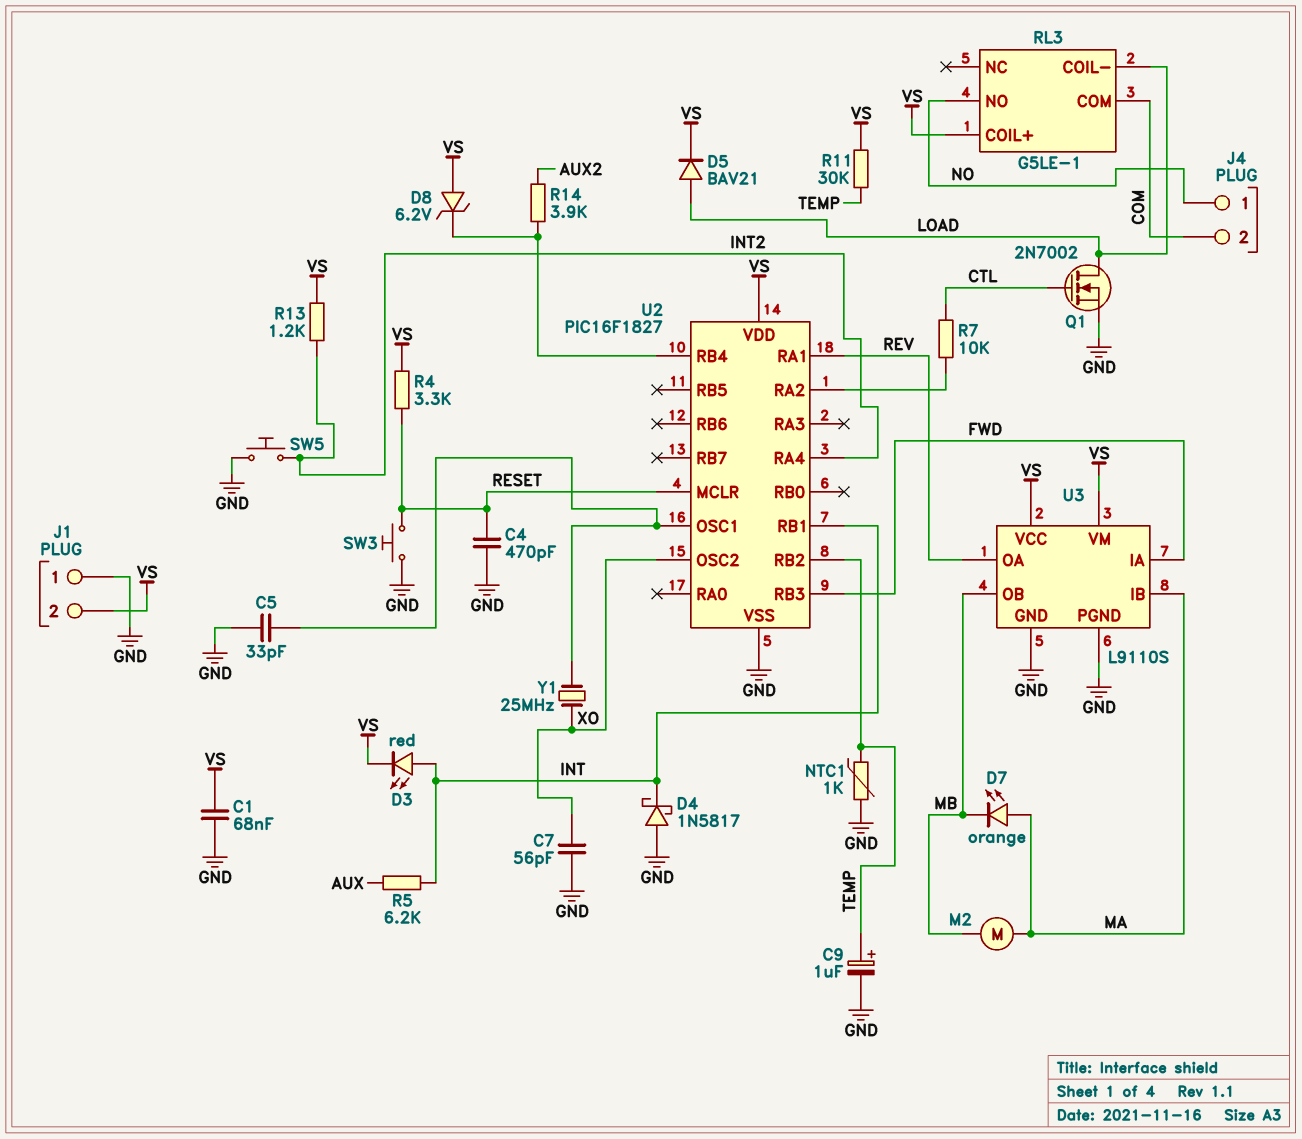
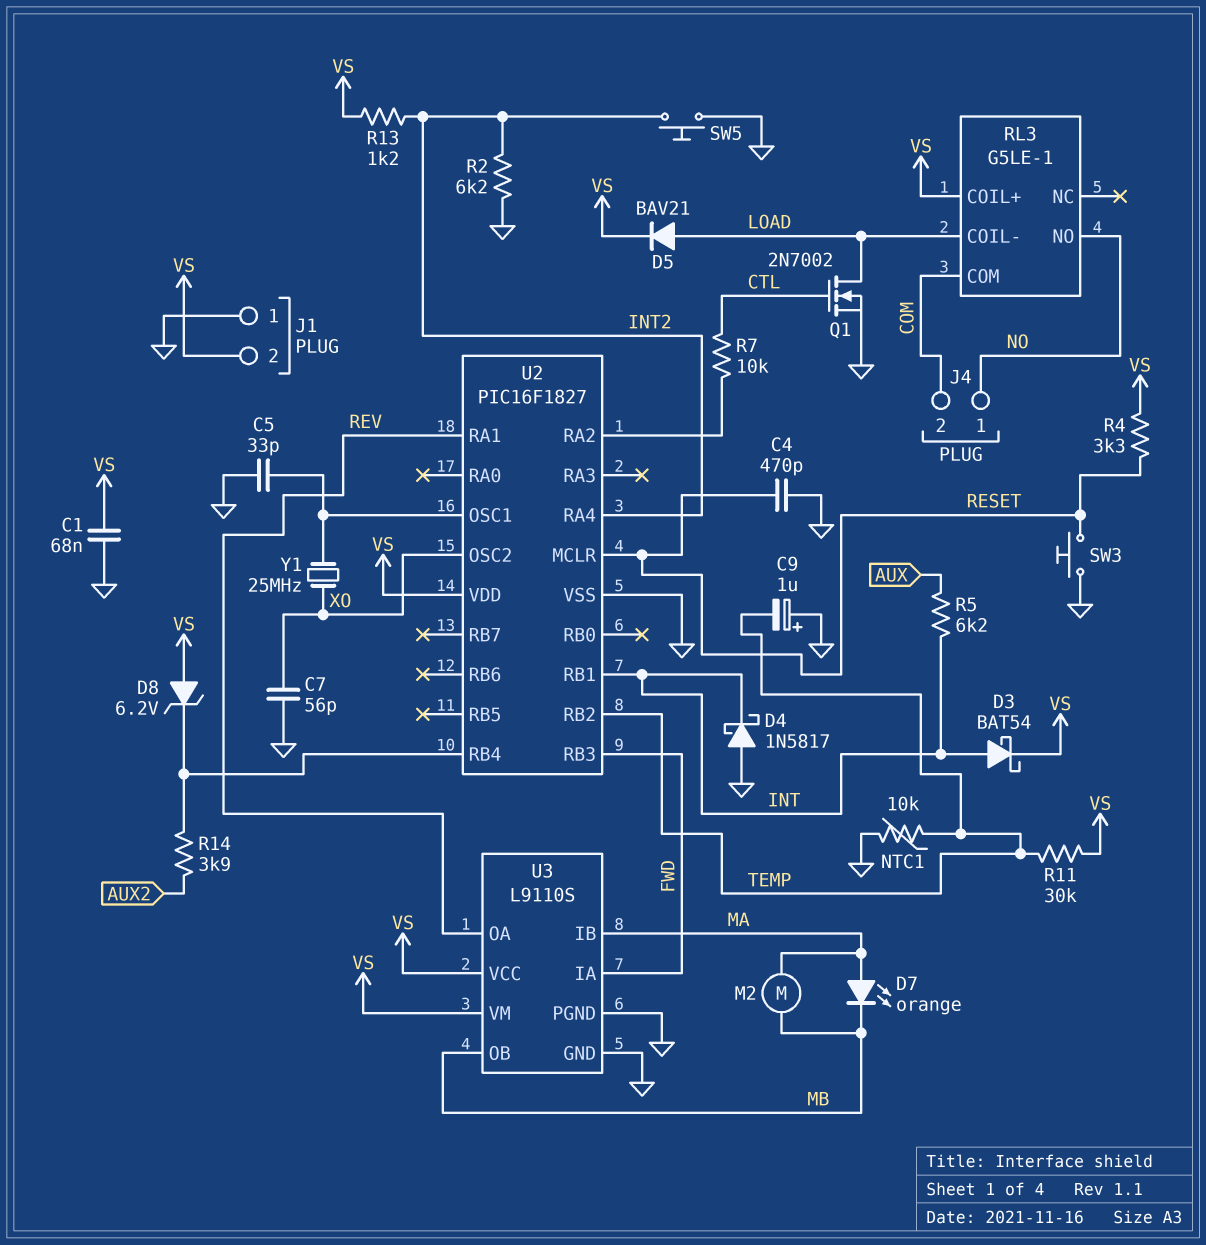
C9: 1uF (plus TEMP, minus GND) -> 1uF (plus GND, minus TEMP)
D3: LED red (A INT, K VS) -> schottky BAT54 (A INT, K VS)
NTC1: 1k (GND, TEMP) -> 10k (GND, TEMP)
R2: none -> 6.2k (GND, INT2)

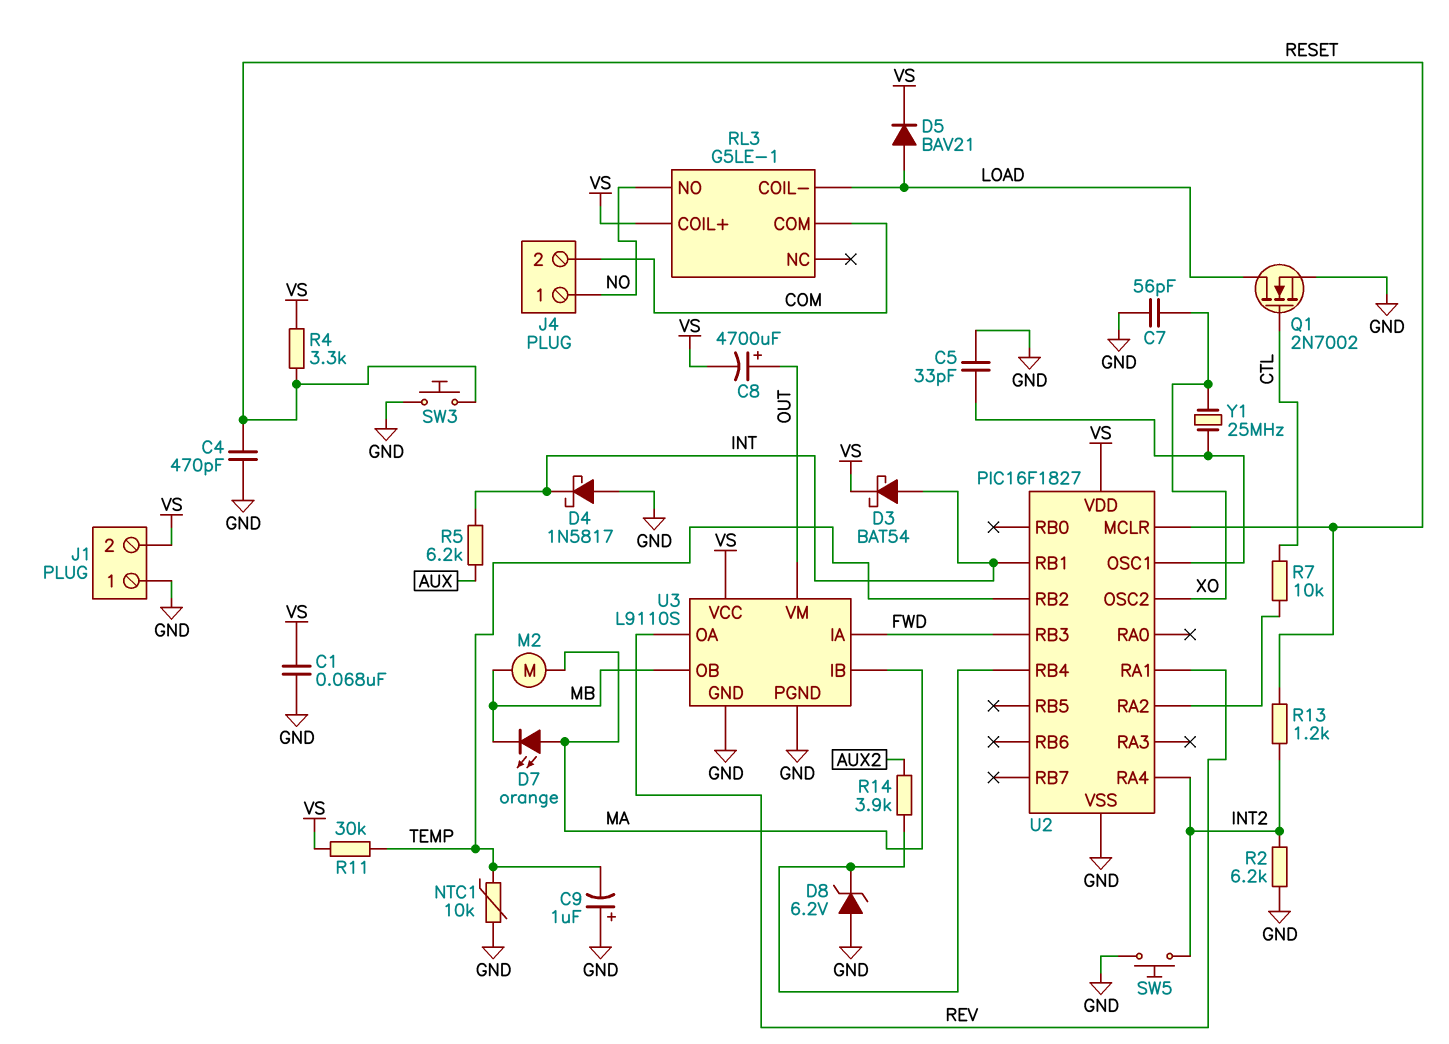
C8: none -> 4700uF (plus OUT, minus VS)
D8: zener 6.2V (A VS, K U2/RB4) -> zener 6.2V (A GND, K U2/RB4)
R13: 1.2k (INT2, VS) -> 1.2k (INT2, RESET)
U3 pin VM: VS -> OUT

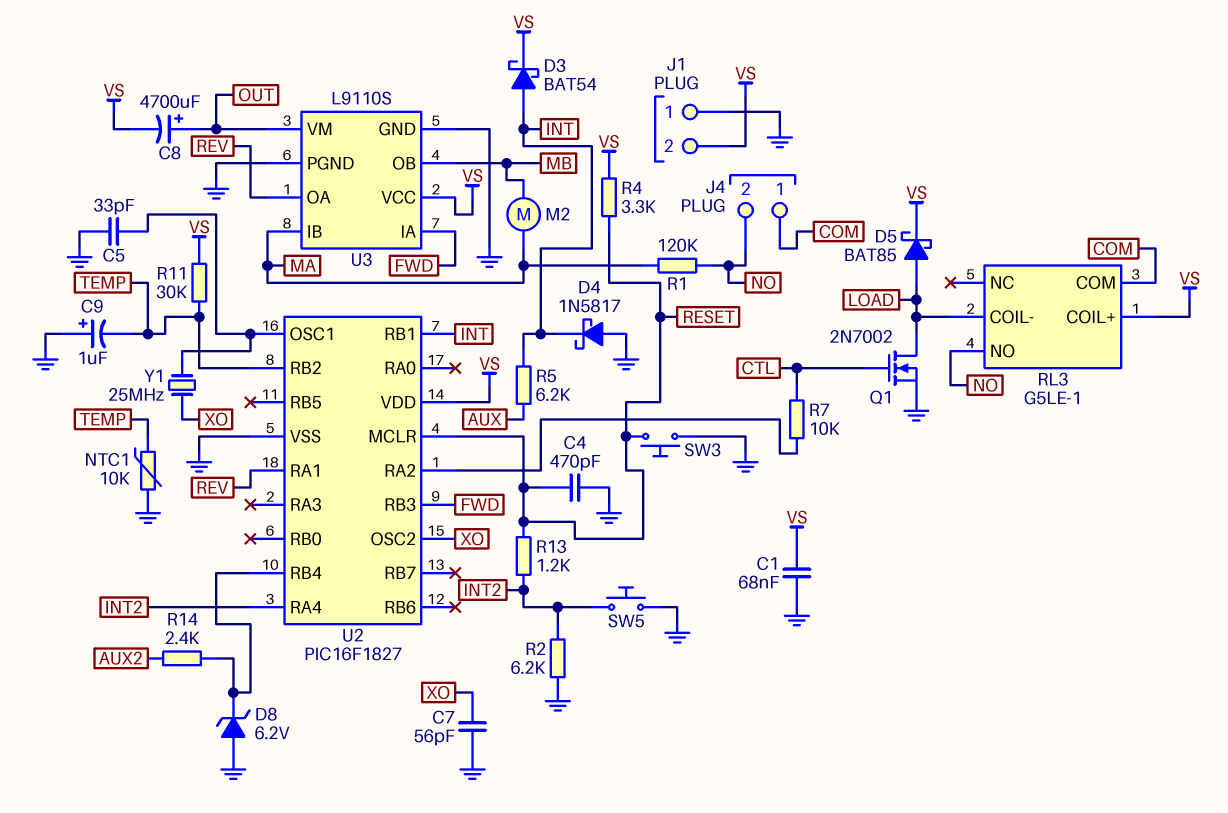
D5: diode BAV21 (A LOAD, K VS) -> schottky BAT85 (A LOAD, K VS)
D7: LED orange (A MA, K MB) -> none
J4 pin 1: NO -> COM
J4 pin 2: COM -> NO
R1: none -> 120k (MA, NO)
R14: 3.9k (AUX2, U2/RB4) -> 2.4k (AUX2, U2/RB4)

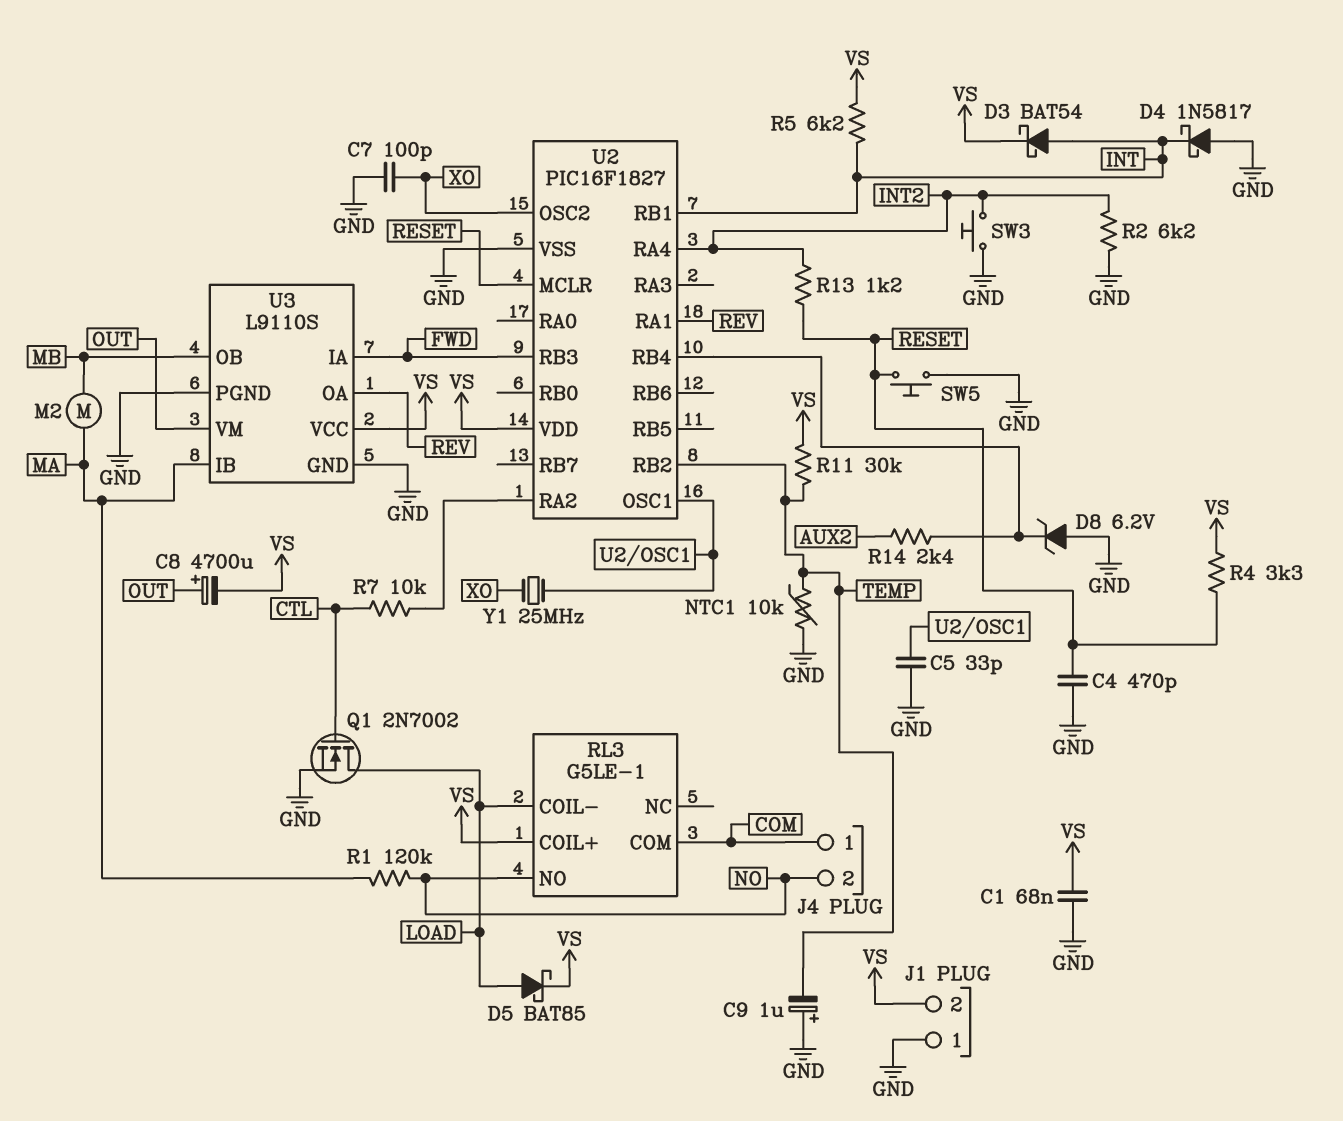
C7: 56pF (GND, XO) -> 100pF (GND, XO)
R5: 6.2k (AUX, INT) -> 6.2k (INT, VS)
SW3: button (GND, RESET) -> button (GND, INT2)
SW5: button (GND, INT2) -> button (GND, RESET)

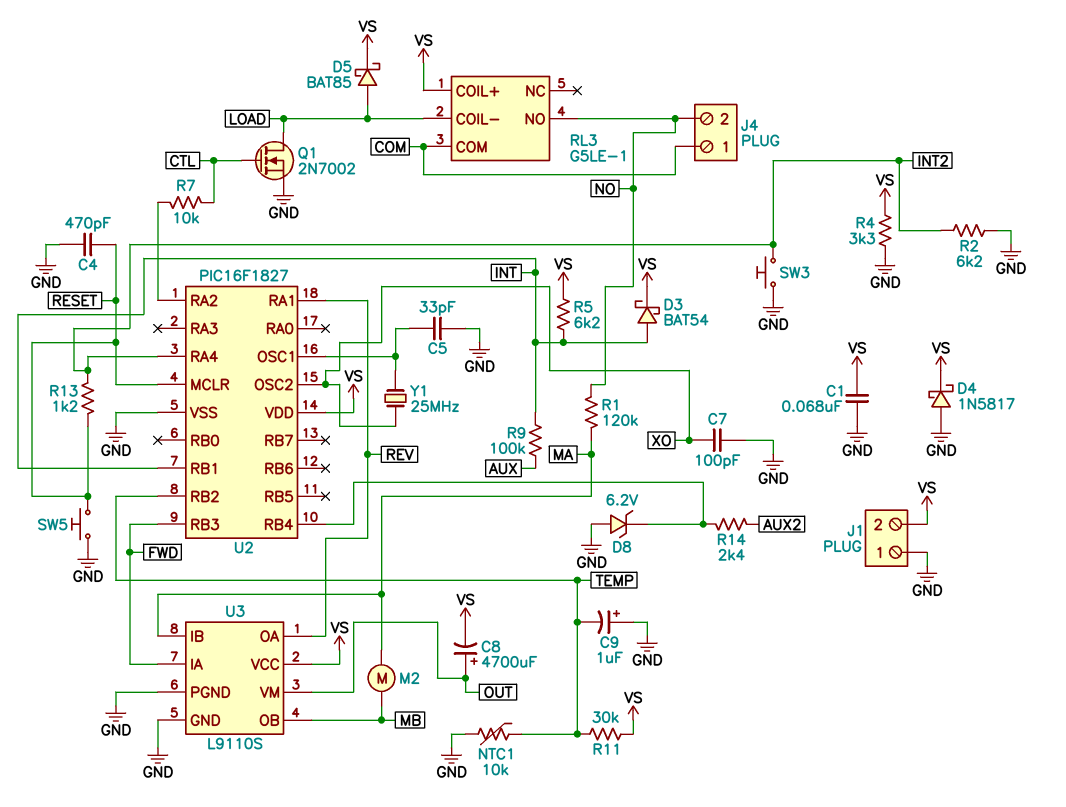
D4: schottky 1N5817 (A GND, K INT) -> schottky 1N5817 (A GND, K VS)
R4: 3.3k (RESET, VS) -> 3.3k (GND, VS)
R9: none -> 100k (AUX, INT)

